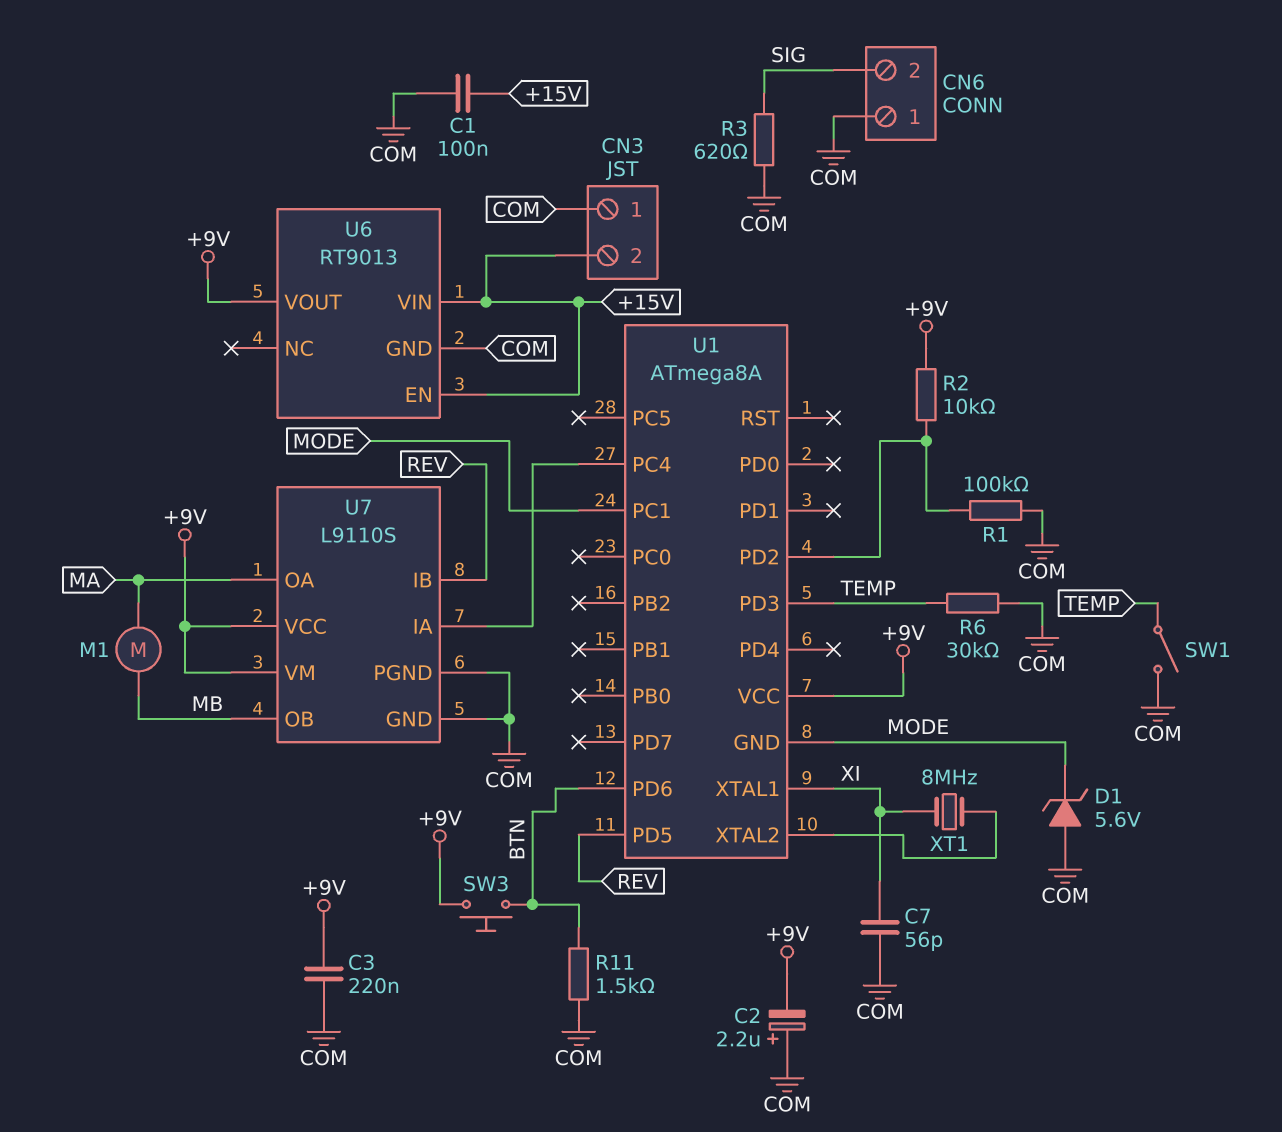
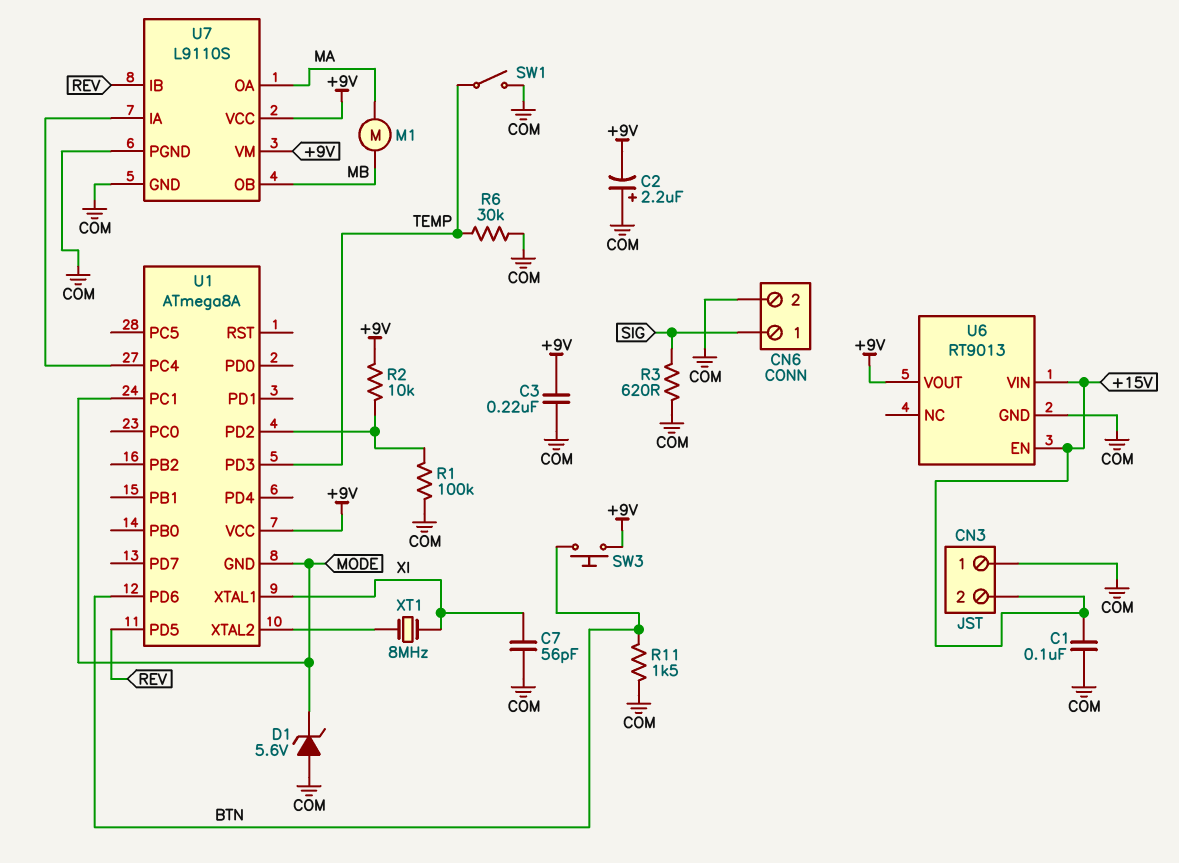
CN6 pin 1: COM -> SIG
CN6 pin 2: SIG -> COM

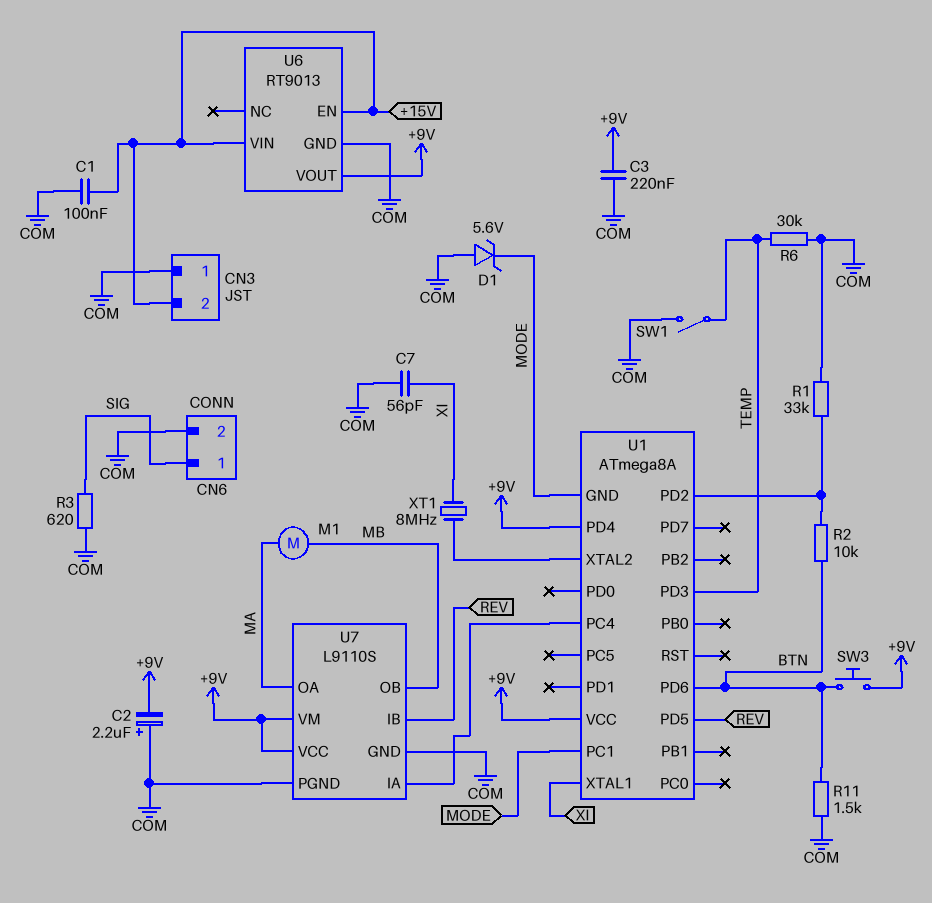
R1: 100k (COM, U1/PD2) -> 33k (COM, U1/PD2)
R2: 10k (+9V, U1/PD2) -> 10k (BTN, U1/PD2)
U1 pin PD4: none -> +9V

